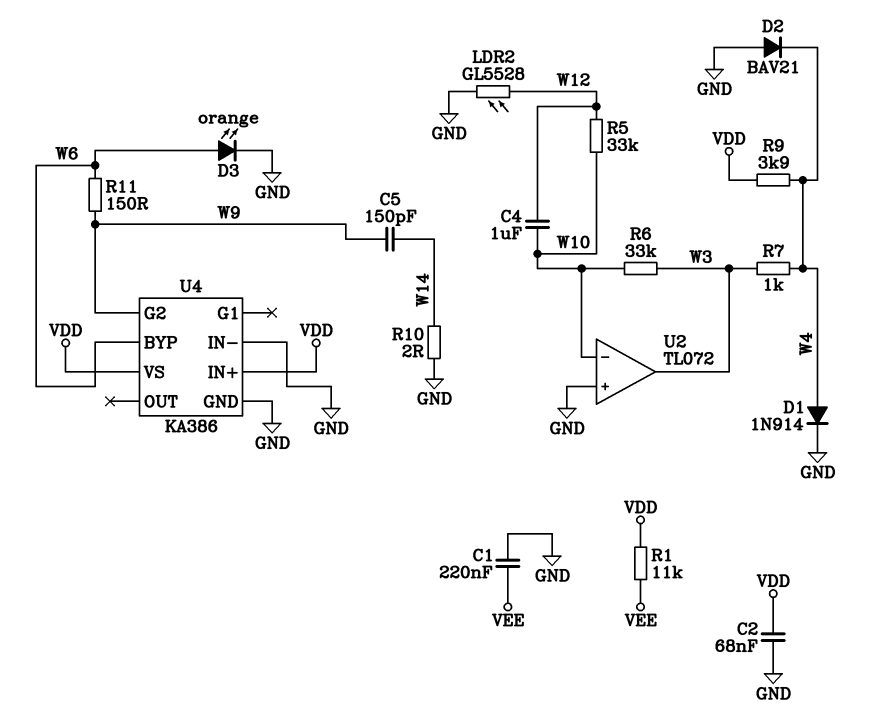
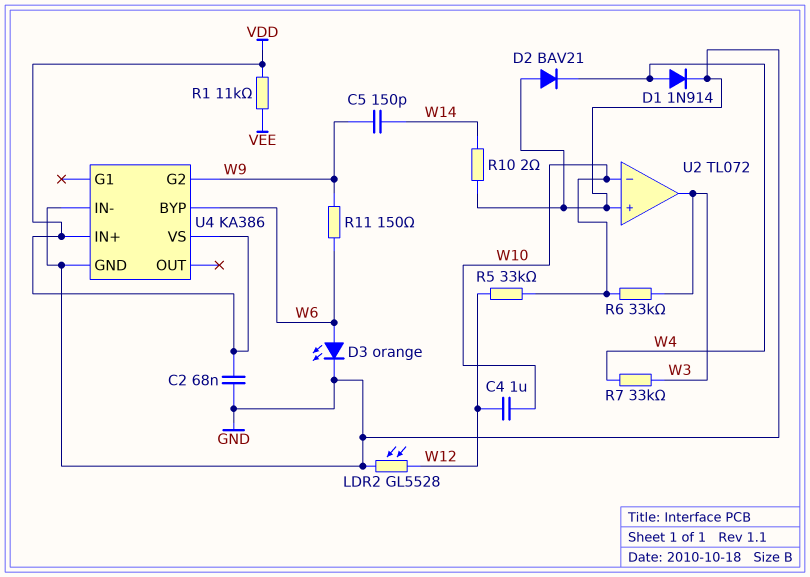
C1: 220nF (GND, VEE) -> none
R7: 1k (W3, W4) -> 33k (W3, W4)
R9: 3.9k (VDD, W4) -> none

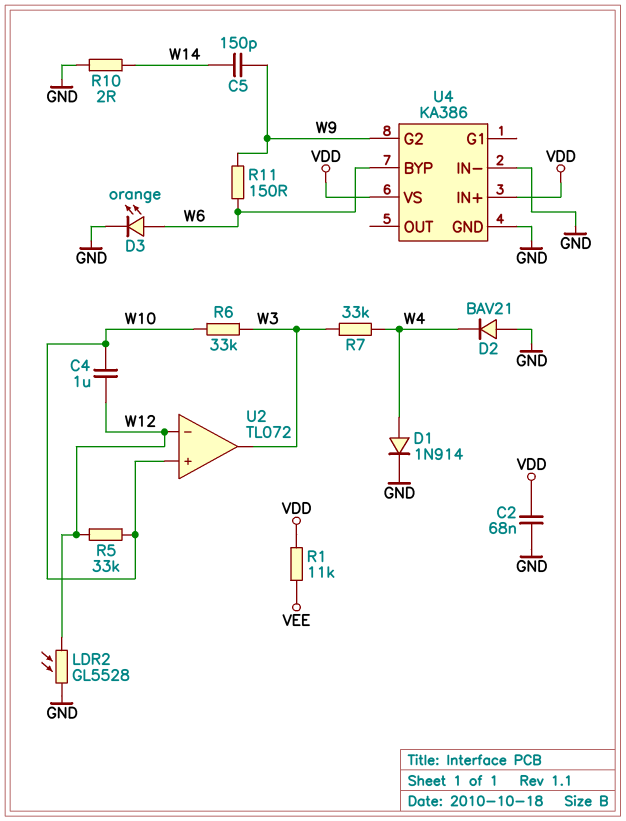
U2 pin in+: GND -> W10
U2 pin in-: W10 -> W12

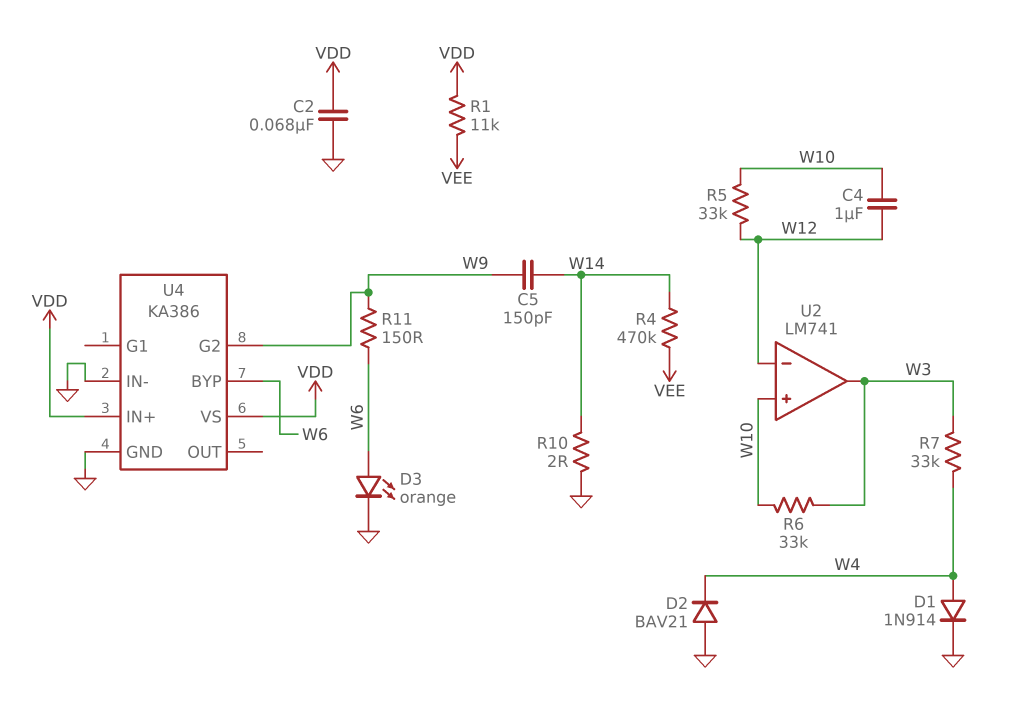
LDR2: GL5528 (GND, W12) -> none
R4: none -> 470k (VEE, W14)
U2: TL072 -> LM741

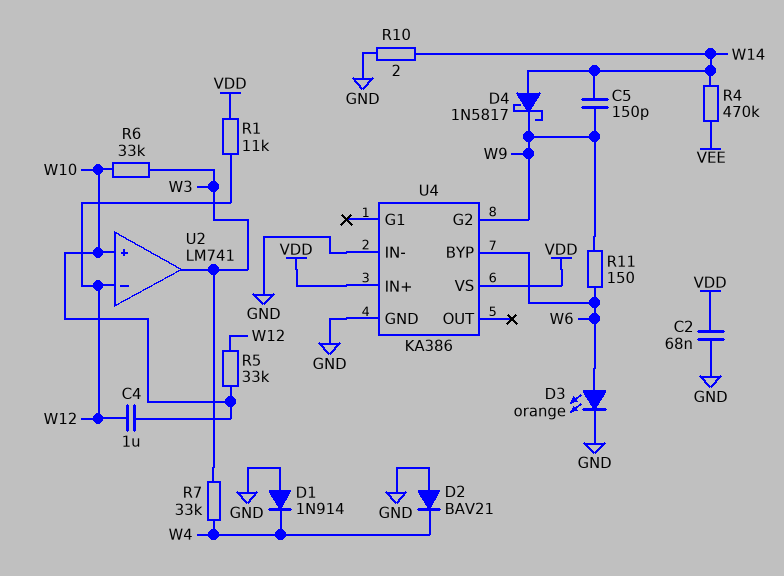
D1: diode 1N914 (A W4, K GND) -> diode 1N914 (A GND, K W4)
D4: none -> schottky 1N5817 (A W14, K W9)
R1: 11k (VDD, VEE) -> 11k (VDD, W12)

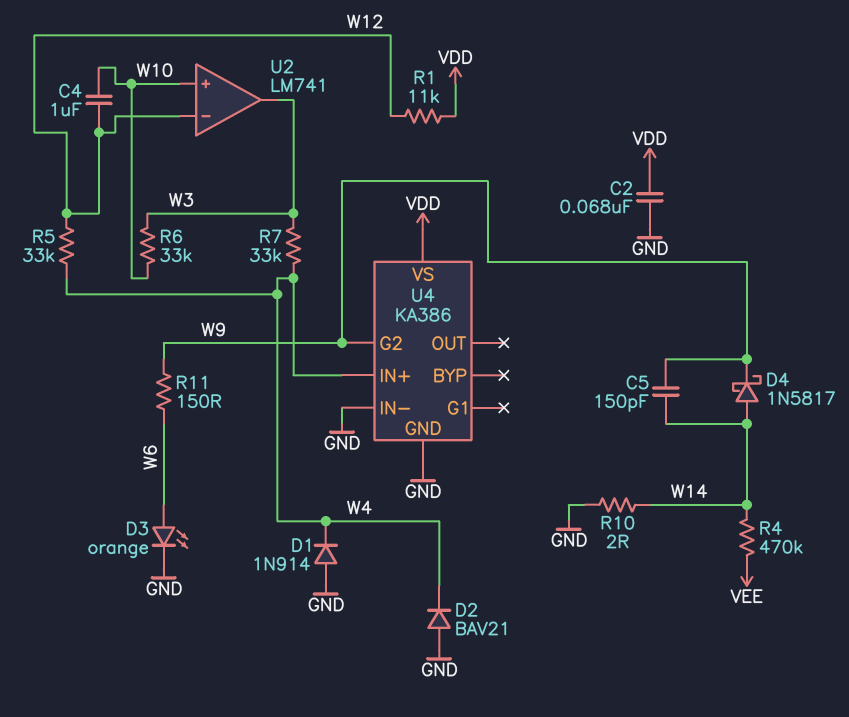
R5: 33k (W10, W12) -> 33k (W4, W12)
U4 pin BYP: W6 -> none
U4 pin IN+: VDD -> W4

